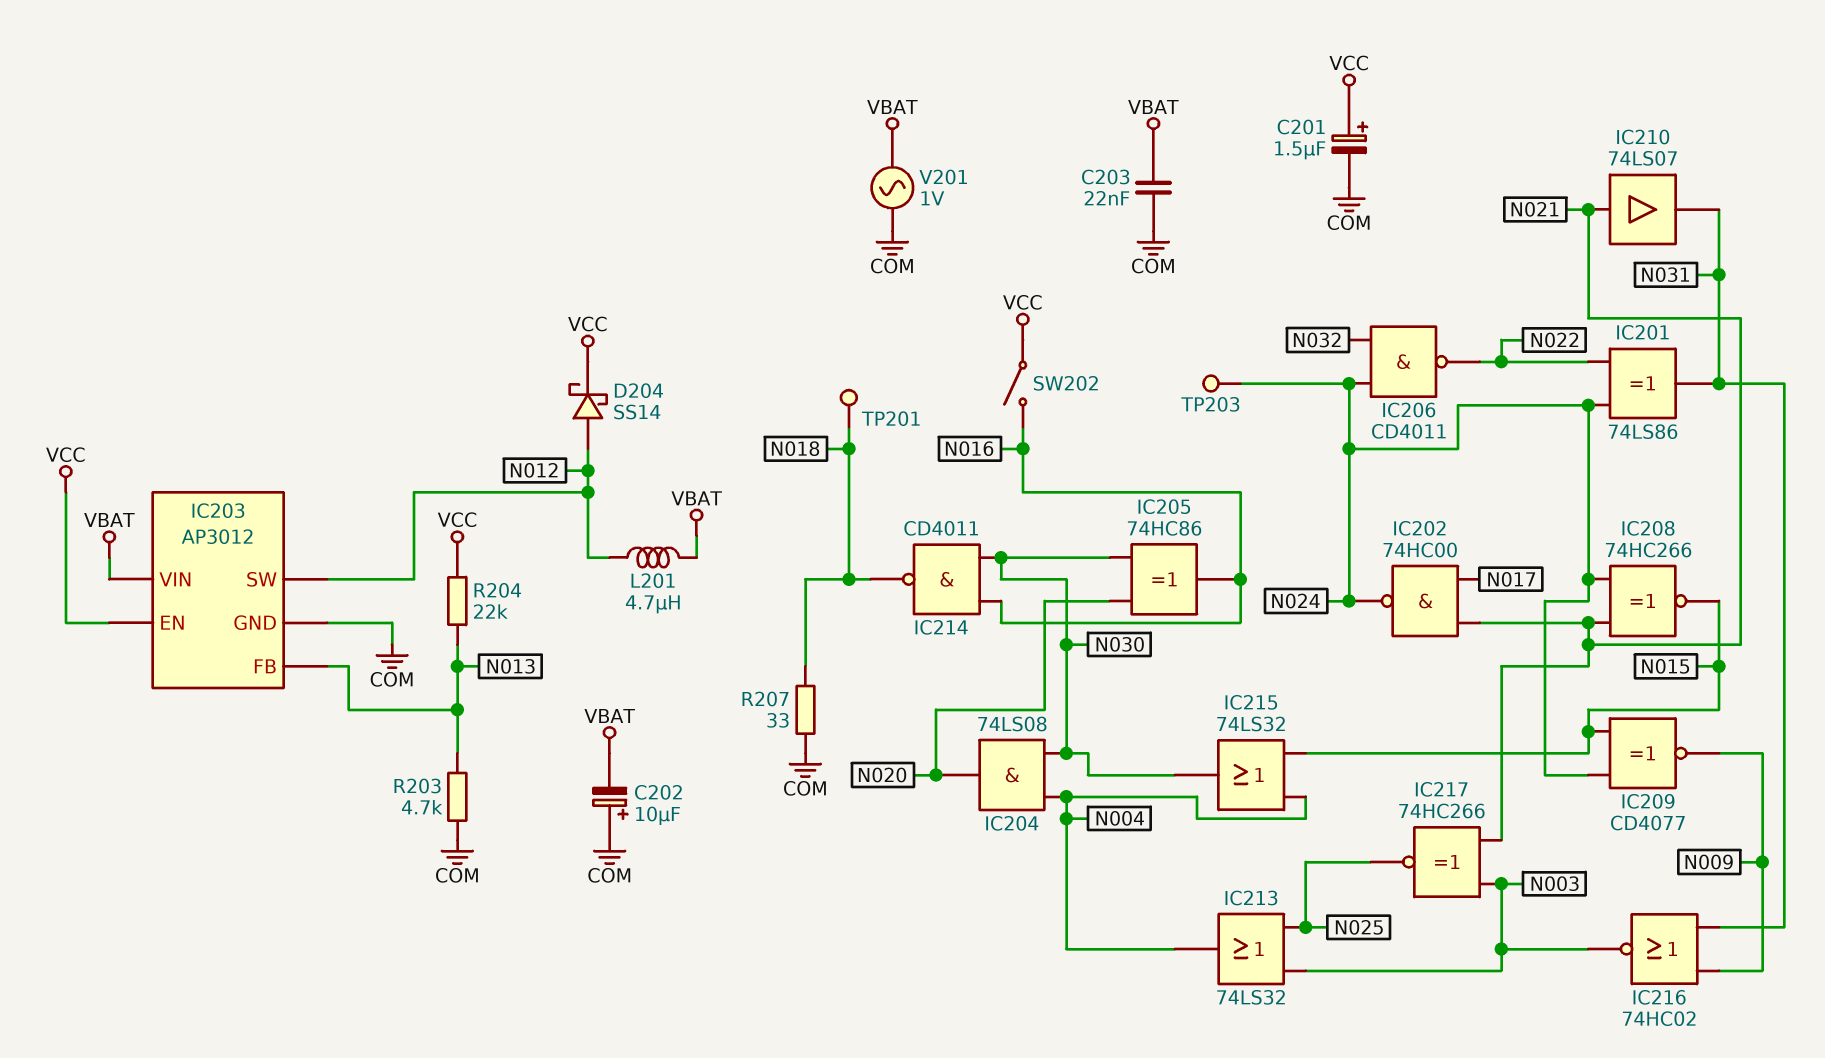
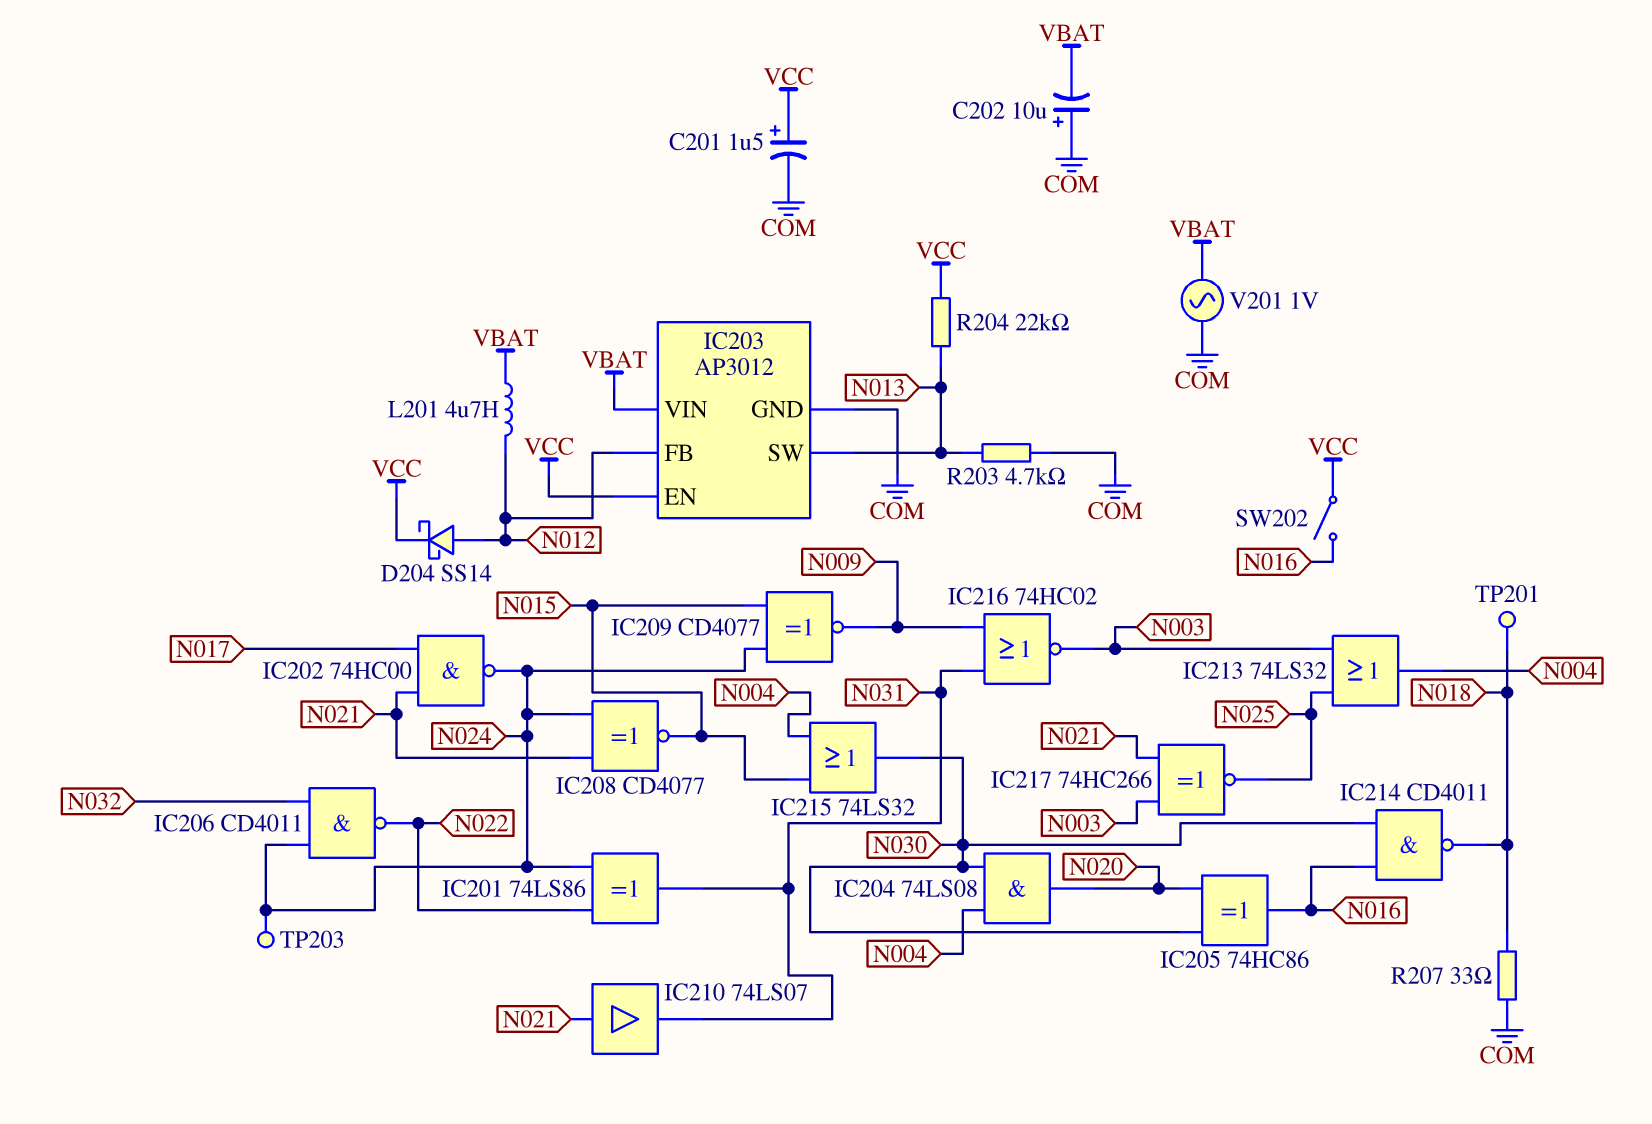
C203: 22nF (COM, VBAT) -> none
IC203 pin FB: N013 -> N012
IC203 pin SW: N012 -> N013
IC208: XNOR 74HC266 (in N021, in N024, out N015) -> XNOR CD4077 (in N021, in N024, out N015)

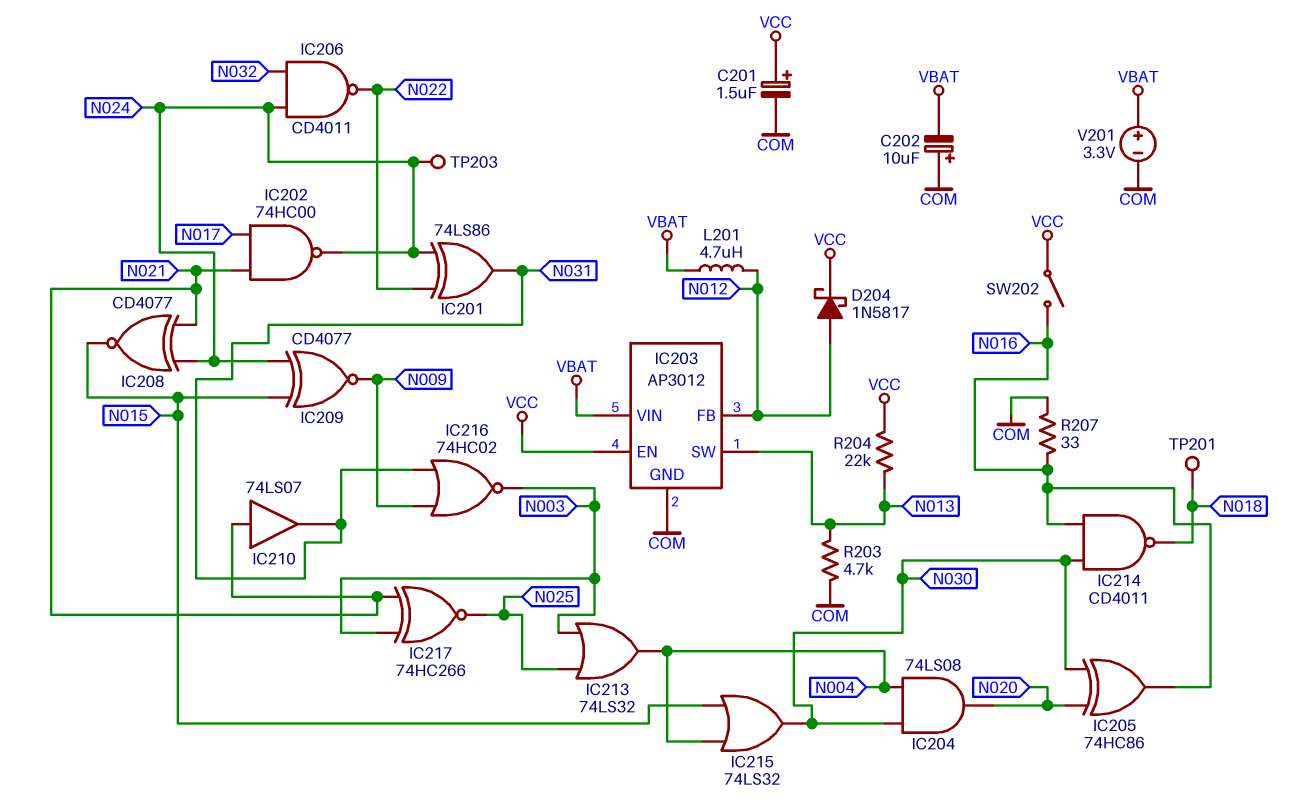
D204: schottky SS14 (A N012, K VCC) -> schottky 1N5817 (A N012, K VCC)
R207: 33 (COM, N018) -> 33 (COM, N016)
V201: AC 1V (COM, VBAT) -> 3.3V (plus VBAT, minus COM)

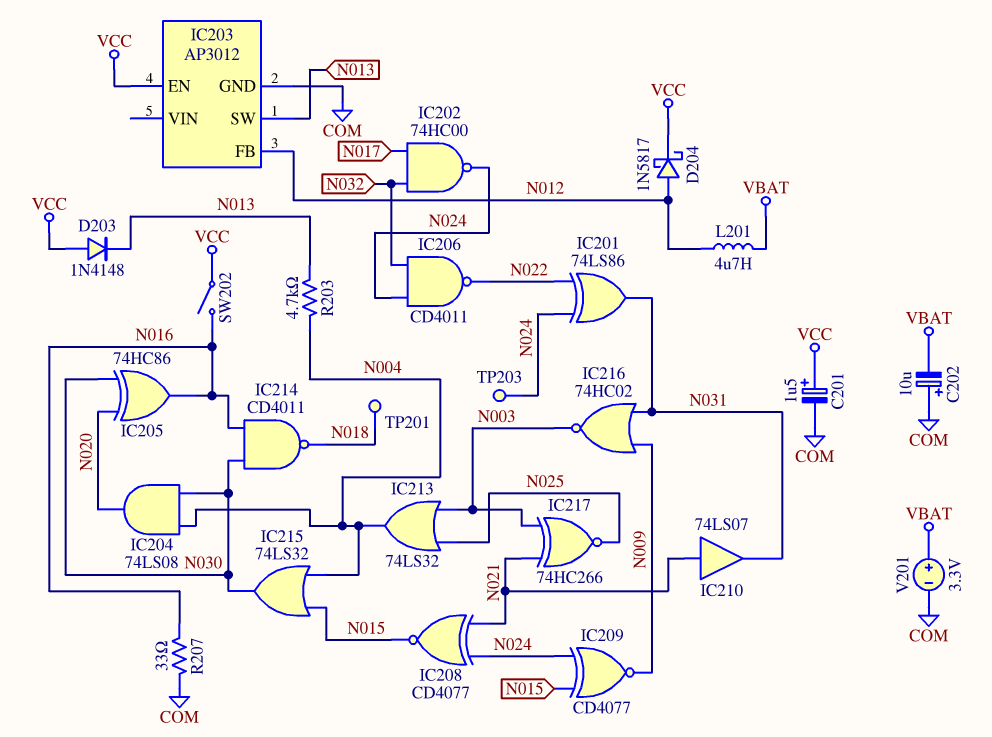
D203: none -> diode 1N4148 (A VCC, K N013)
IC202: NAND 74HC00 (in N017, in N021, out N024) -> NAND 74HC00 (in N017, in N032, out N024)
IC203 pin VIN: VBAT -> none
R203: 4.7k (COM, N013) -> 4.7k (N004, N013)
R204: 22k (N013, VCC) -> none

